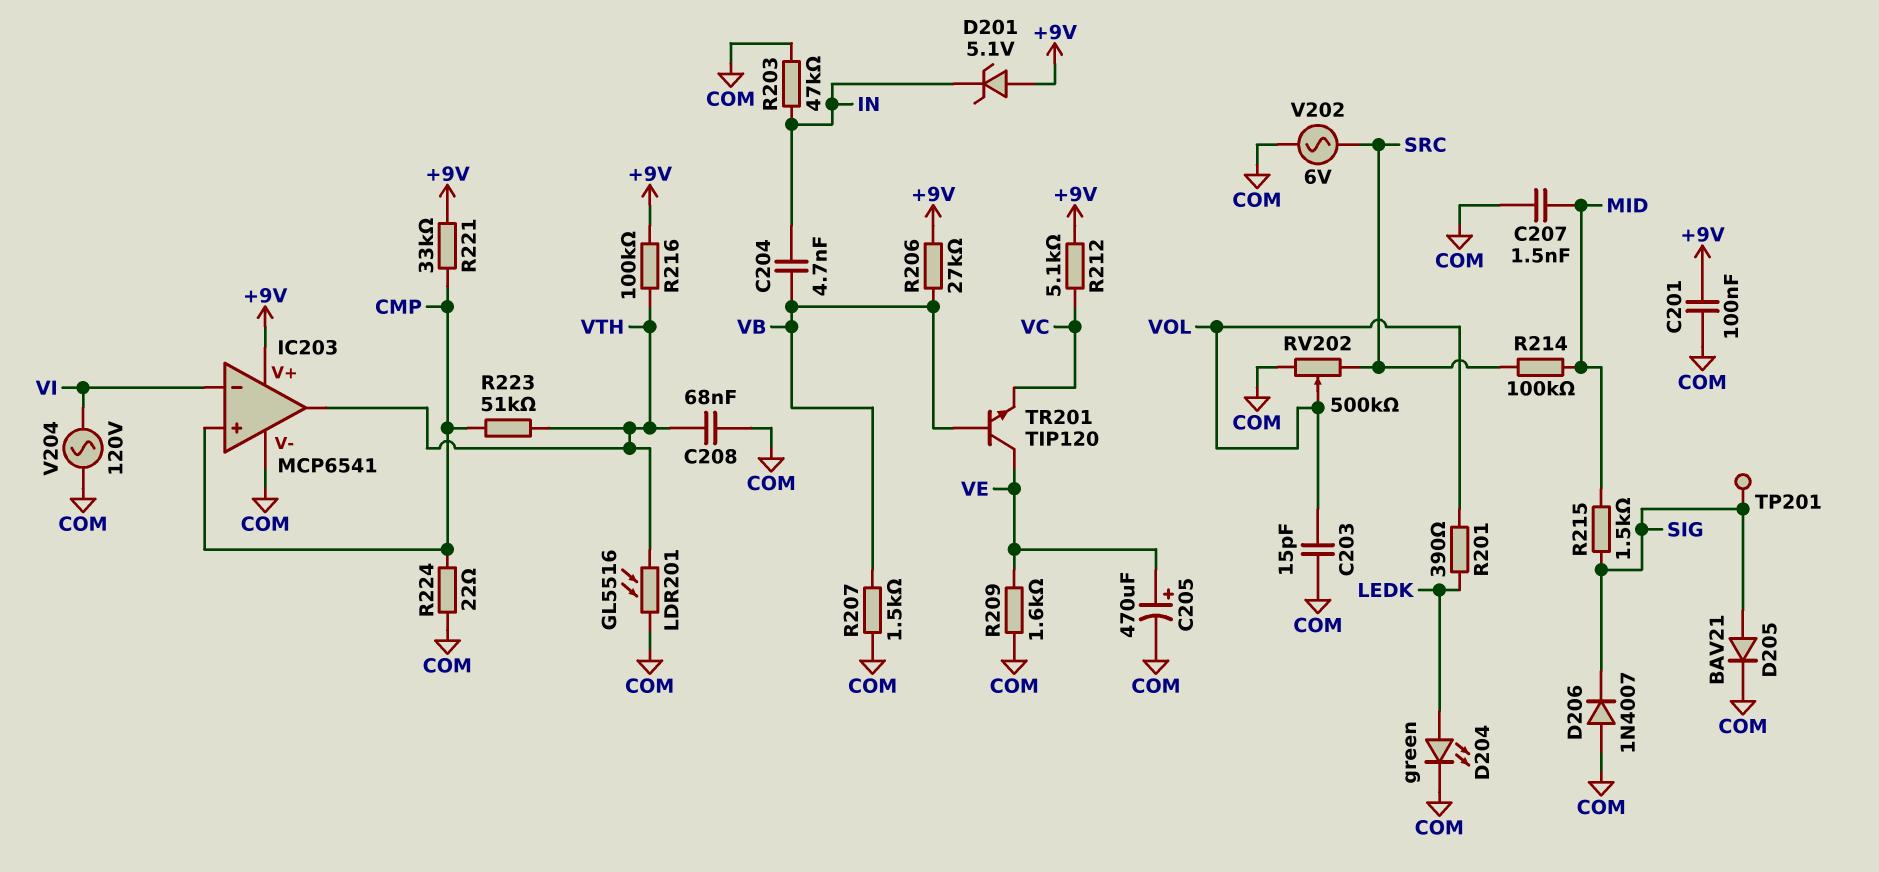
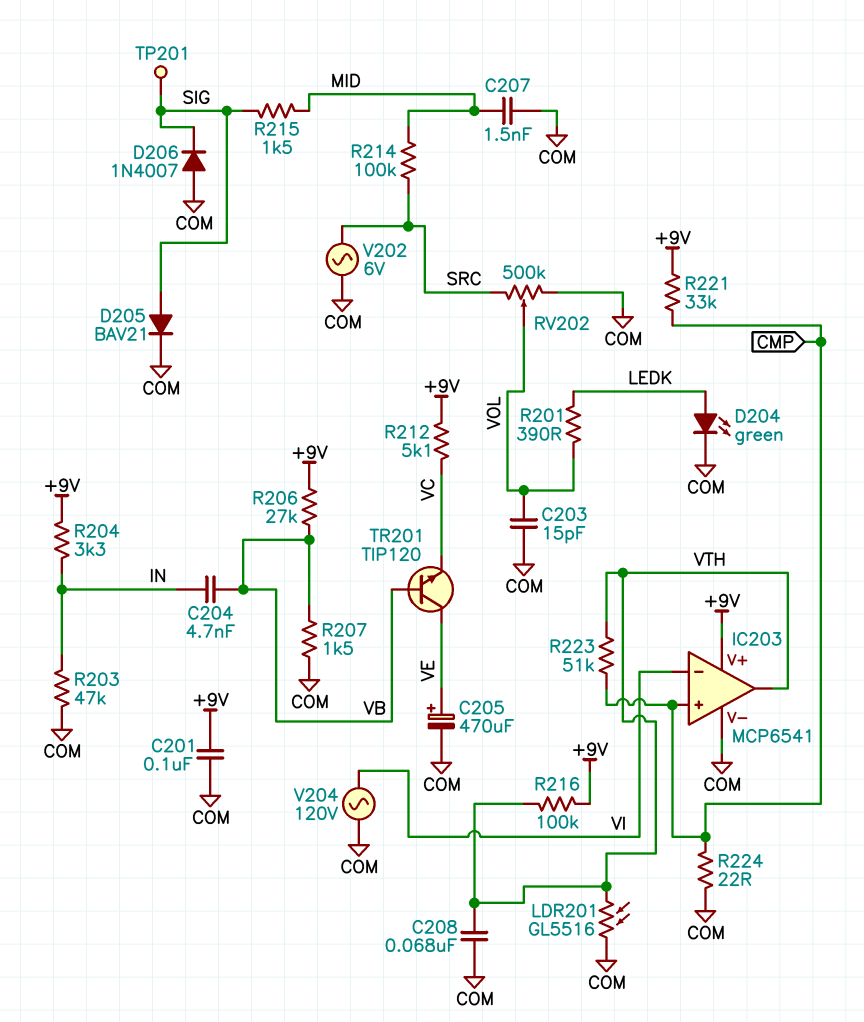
D201: zener 5.1V (A +9V, K IN) -> none
R204: none -> 3.3k (+9V, IN)
R209: 1.6k (COM, VE) -> none

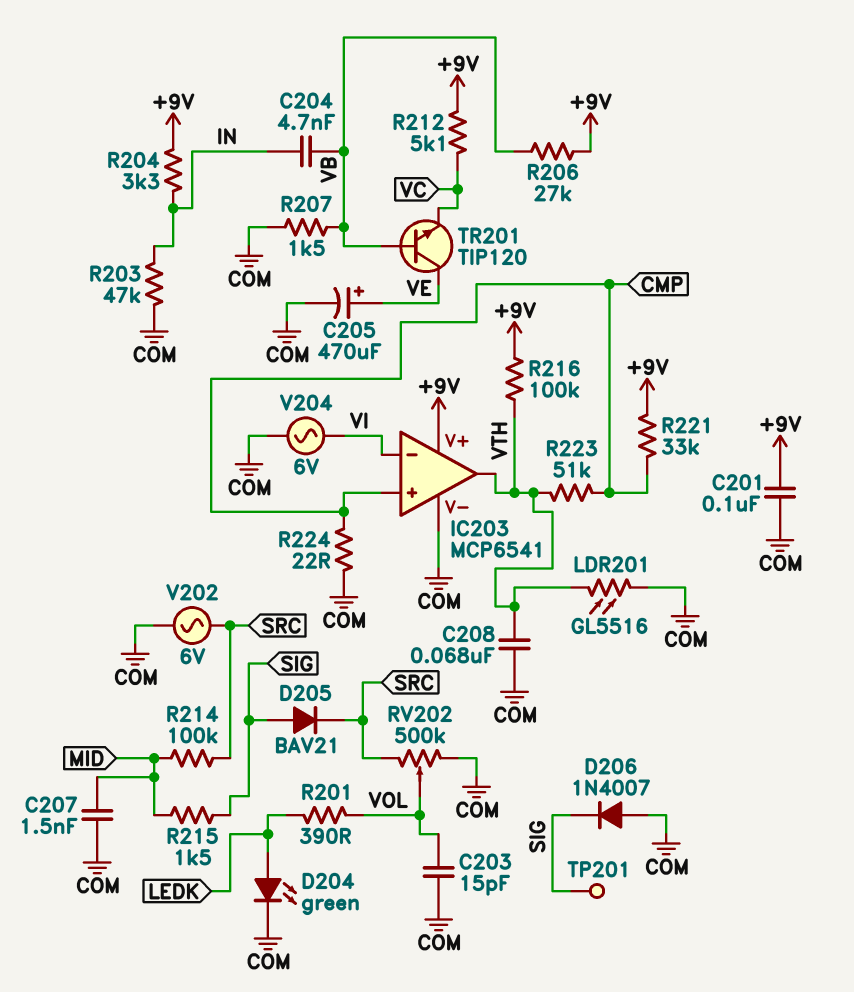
D205: diode BAV21 (A SIG, K COM) -> diode BAV21 (A SIG, K SRC)
V204: AC 120V (COM, VI) -> AC 6V (COM, VI)

